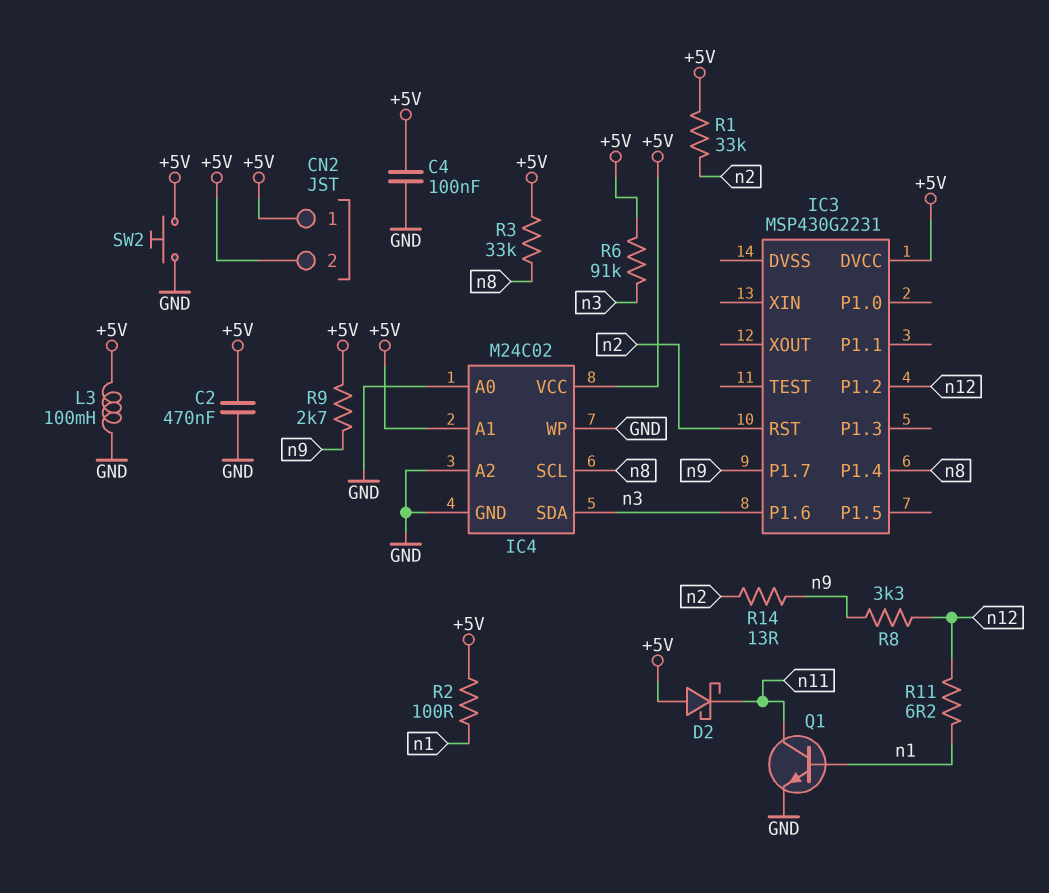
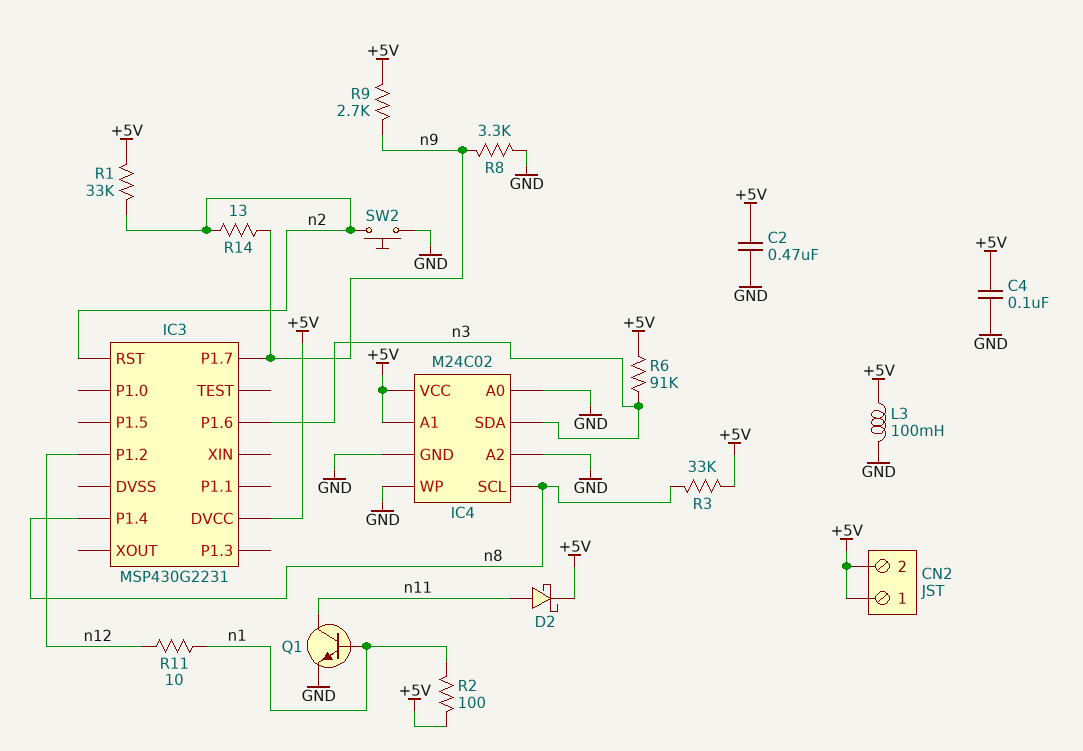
D2: schottky (A +5V, K n11) -> schottky (A n11, K +5V)
R8: 3.3k (n9, n12) -> 3.3k (GND, n9)
R11: 6.2 (n1, n12) -> 10 (n1, n12)
SW2: button (+5V, GND) -> button (GND, n2)

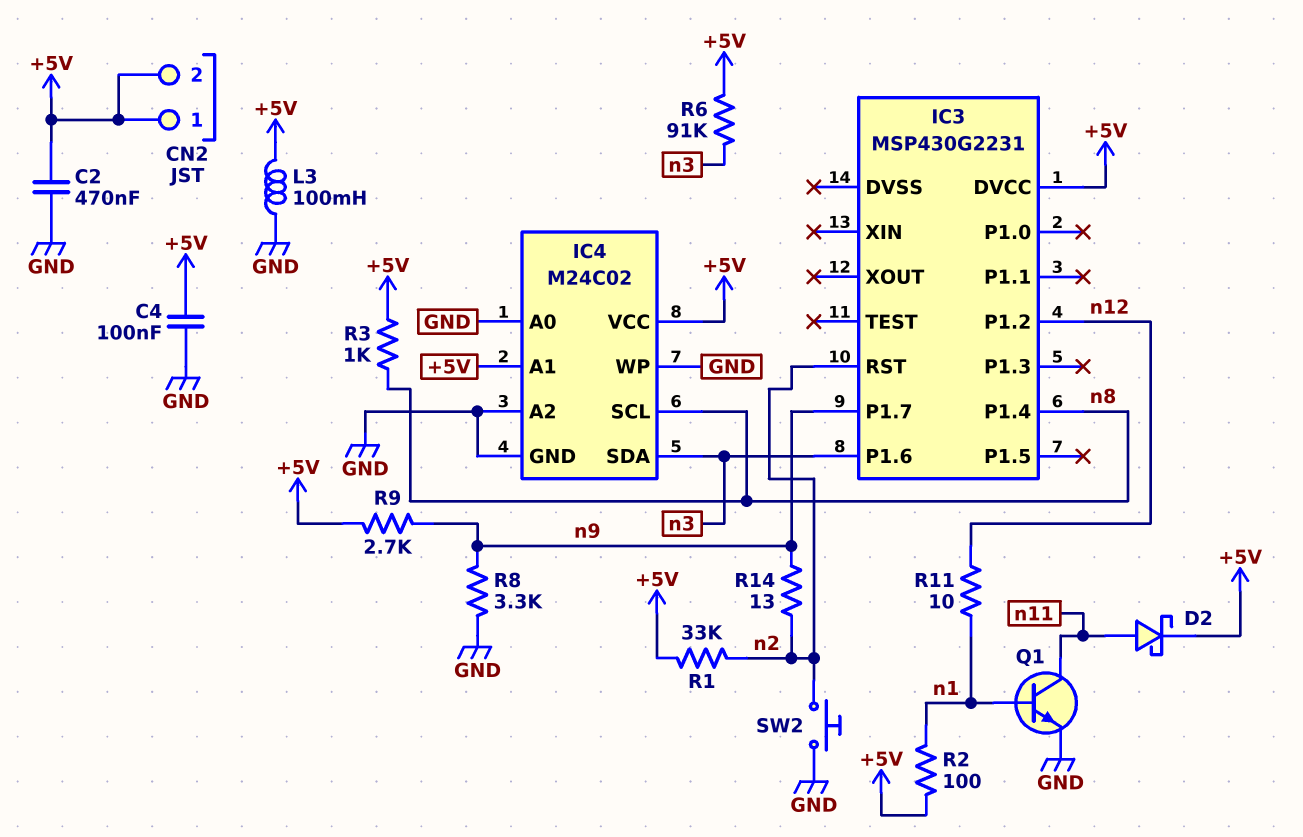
R3: 33k (+5V, n8) -> 1k (+5V, n8)

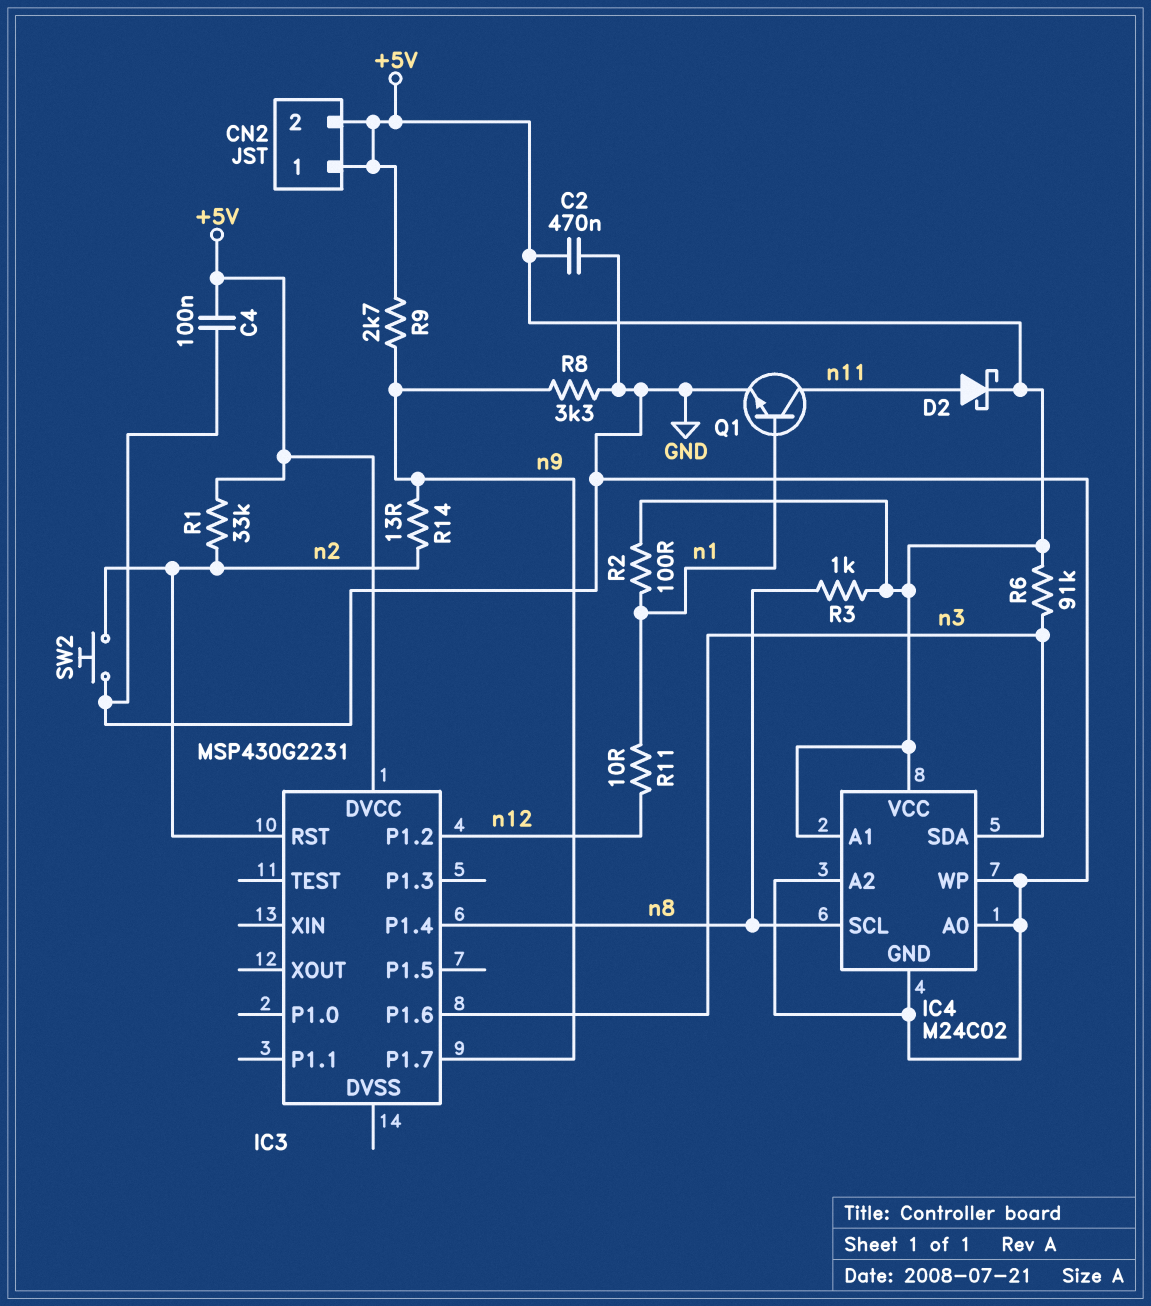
L3: 100mH (+5V, GND) -> none

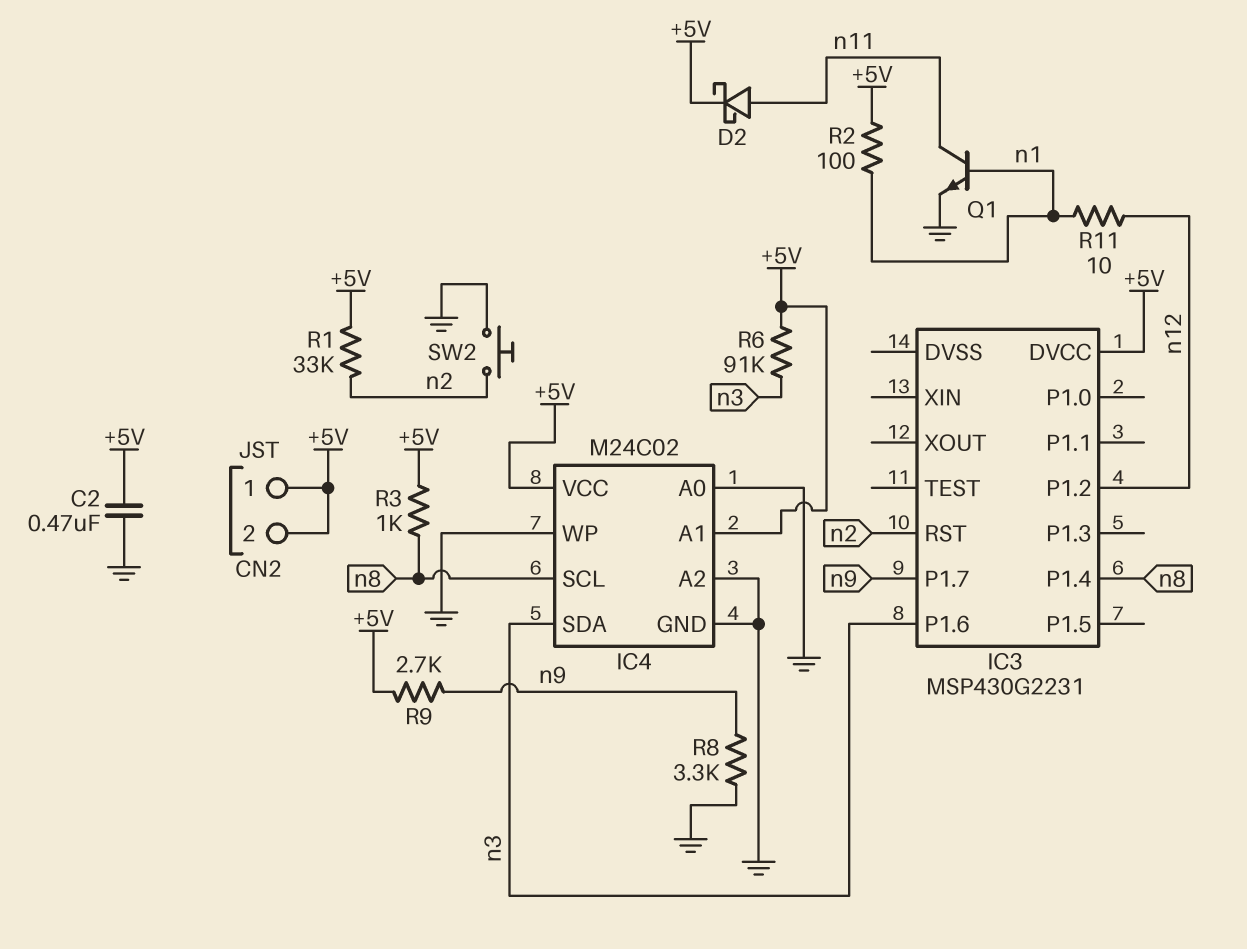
C4: 100nF (+5V, GND) -> none
R14: 13 (n2, n9) -> none

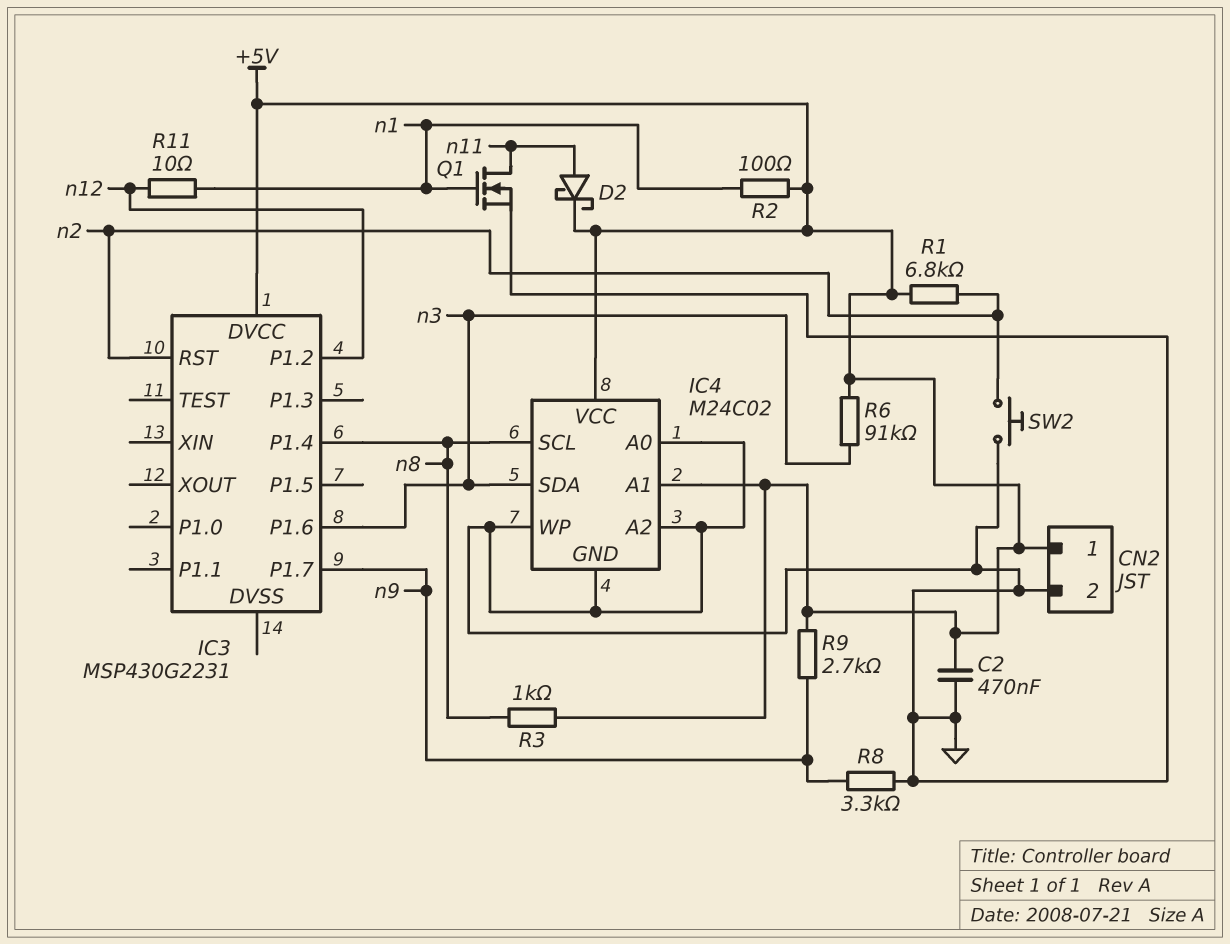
CN2 pin 2: +5V -> GND
Q1: NPN (B n1, C n11, E GND) -> NMOS (G n1, D n11, S GND)
R1: 33k (+5V, n2) -> 6.8k (+5V, n2)

